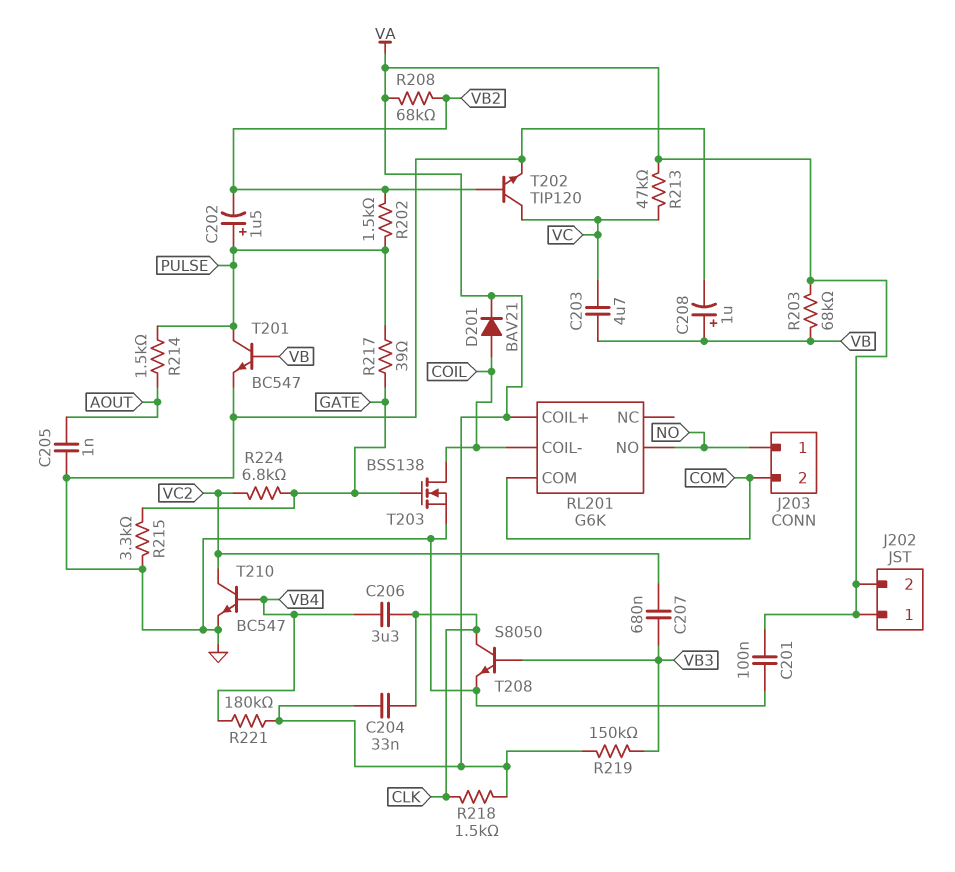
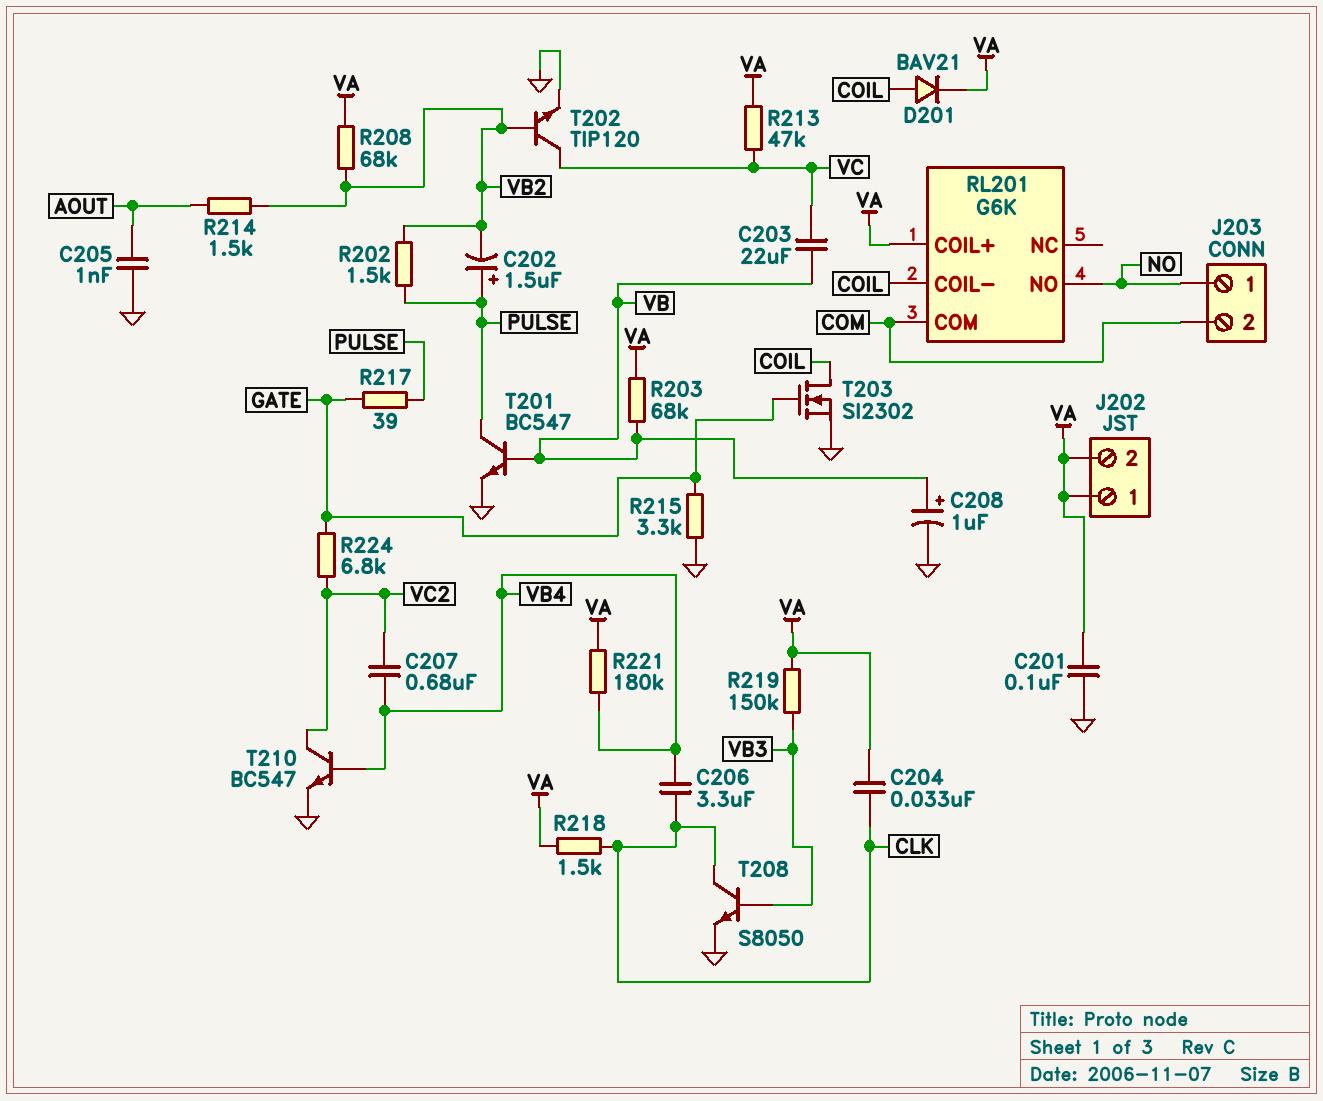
C203: 4.7uF (VB, VC) -> 22uF (VB, VC)
C207: 680nF (VB3, VC2) -> 680nF (VB4, VC2)
R214: 1.5k (AOUT, PULSE) -> 1.5k (AOUT, VB2)
T203: NMOS BSS138 (G GATE, D COIL, S GND) -> NMOS SI2302 (G GATE, D COIL, S GND)

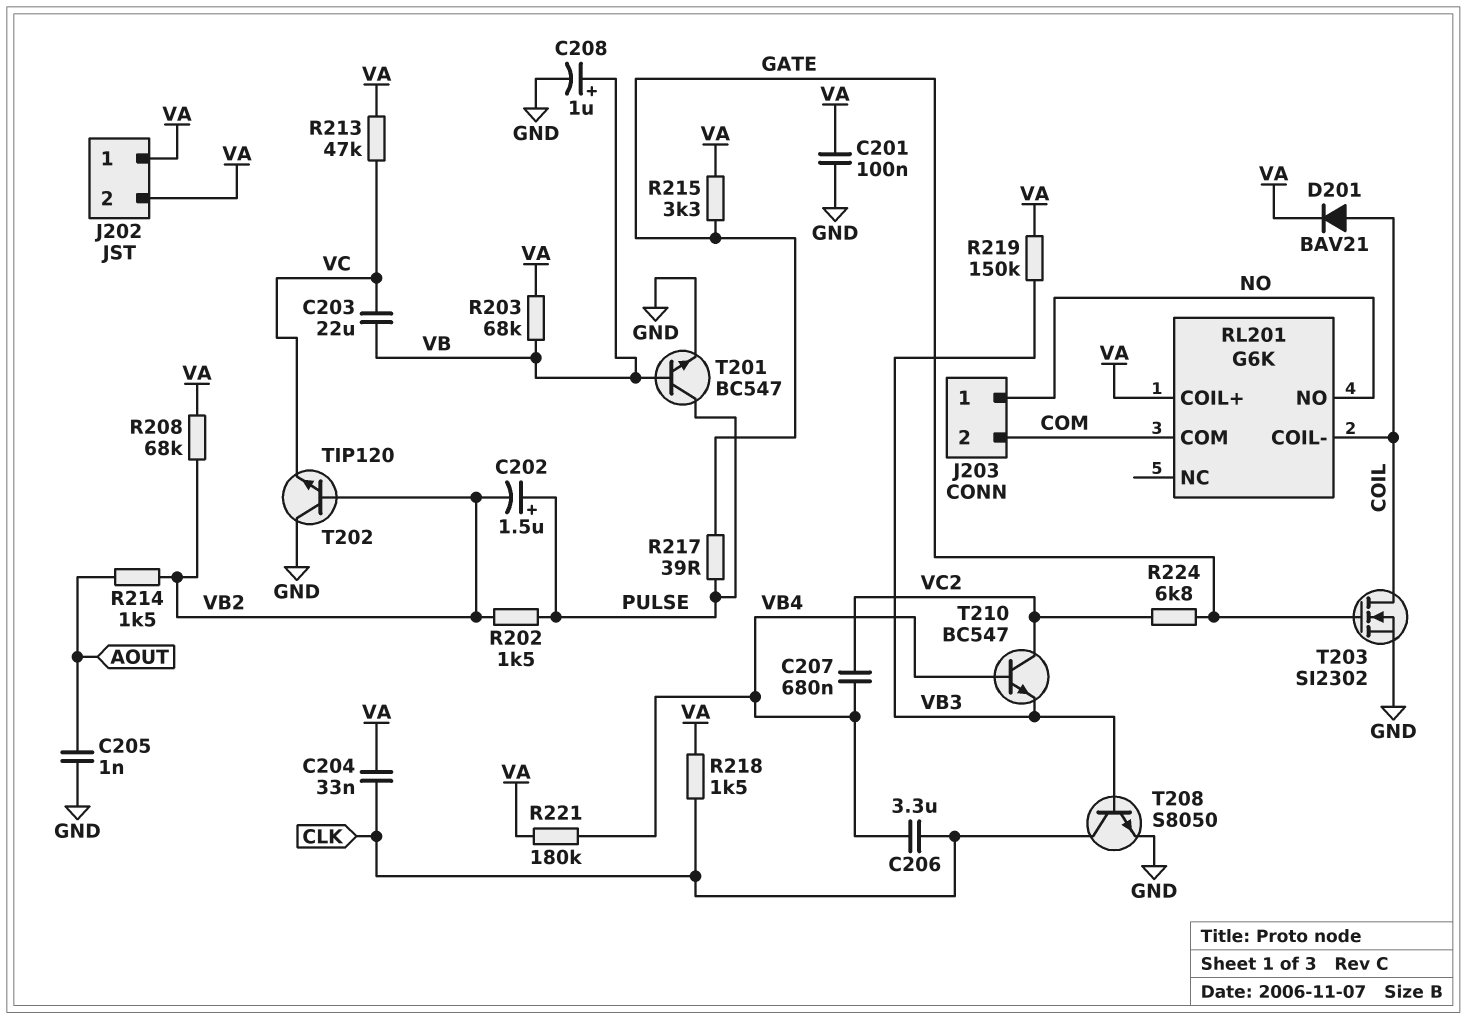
R215: 3.3k (GATE, GND) -> 3.3k (GATE, VA)
T202: NPN TIP120 (B VB2, C VC, E GND) -> NPN TIP120 (B VB2, C GND, E VC)
T210: NPN BC547 (B VB4, C VC2, E GND) -> NPN BC547 (B VB4, C VC2, E VB3)

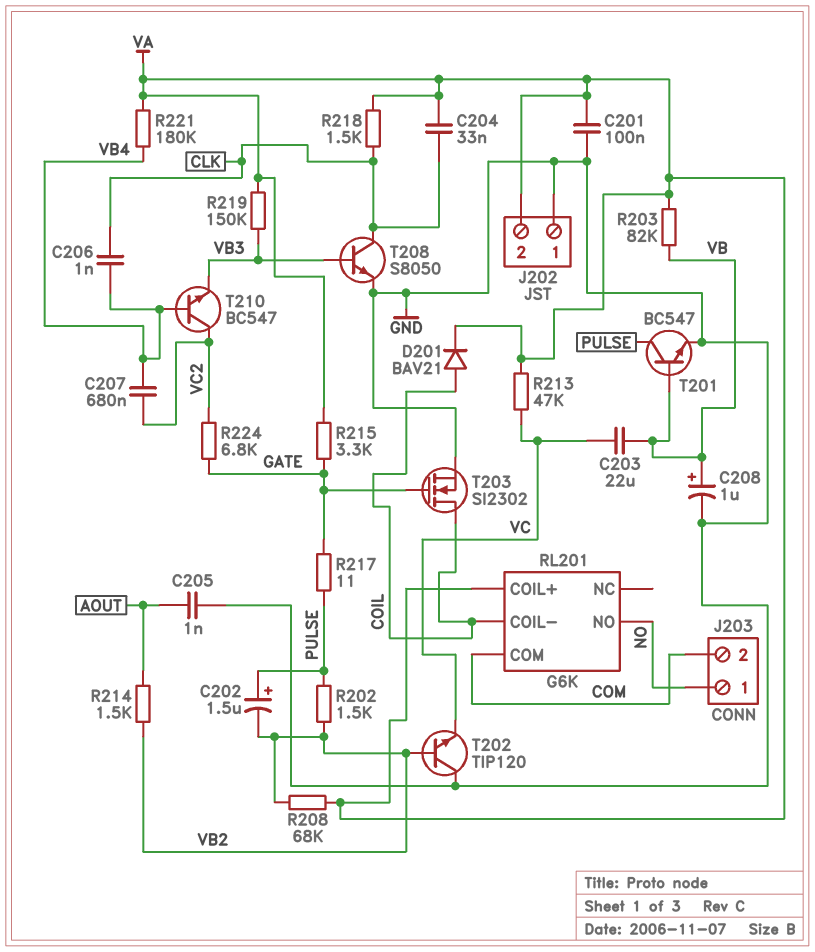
C206: 3.3uF (CLK, VB4) -> 1nF (CLK, VB4)
J202 pin 1: VA -> GND
R203: 68k (VA, VB) -> 82k (VA, VB)
R217: 39 (GATE, PULSE) -> 11 (GATE, PULSE)

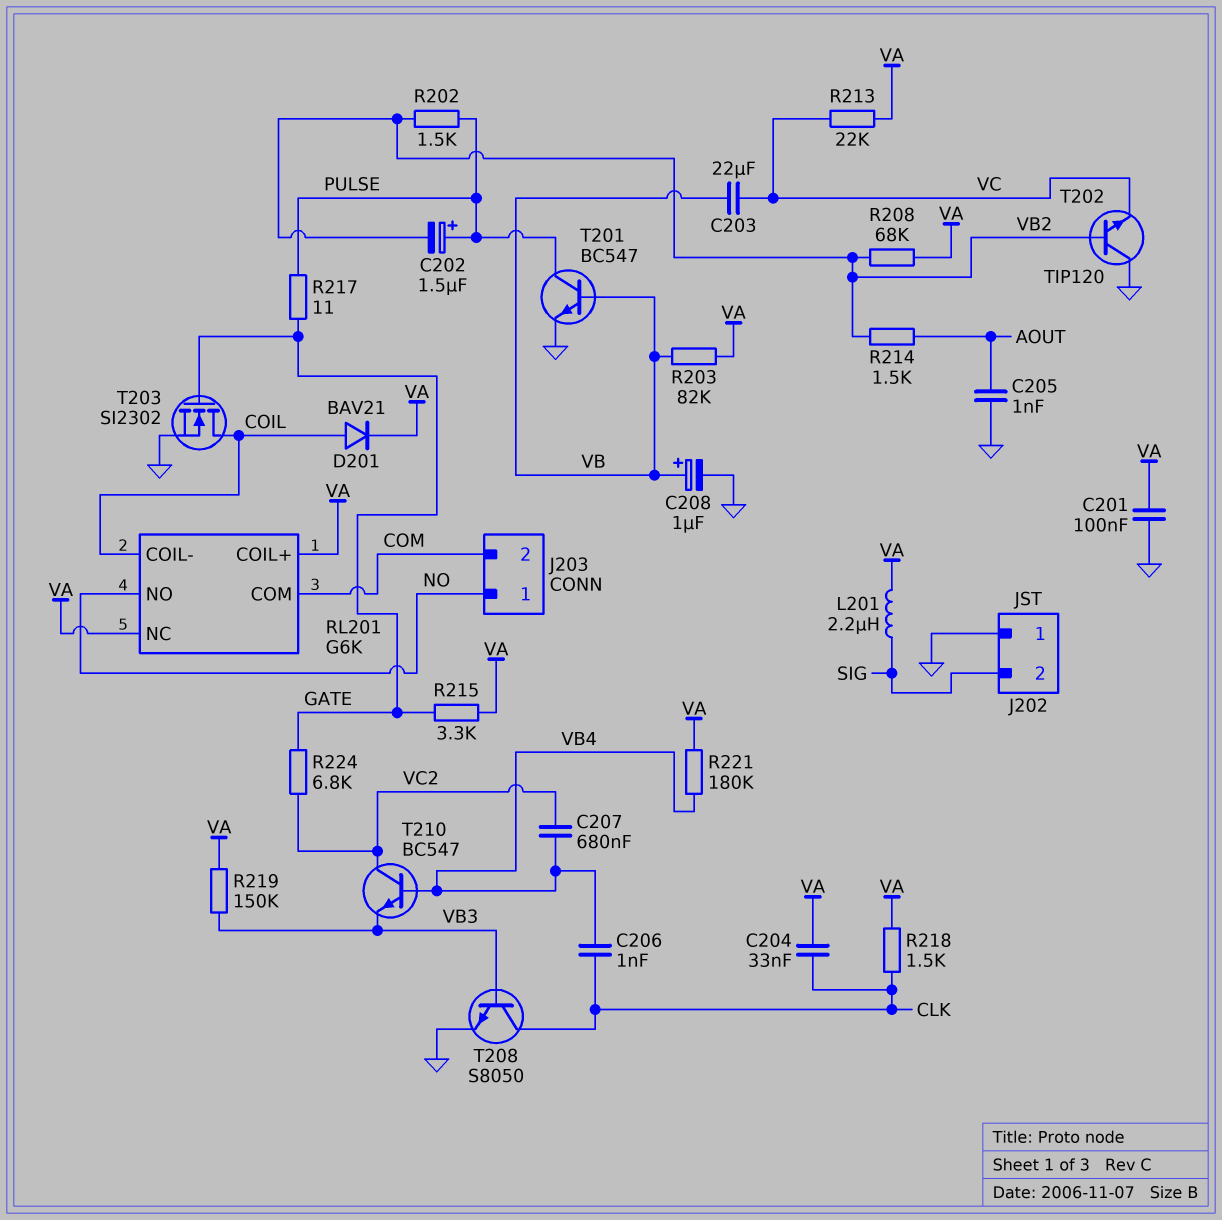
J202 pin 2: VA -> SIG
L201: none -> 2.2uH (SIG, VA)
R213: 47k (VA, VC) -> 22k (VA, VC)
RL201 pin NC: none -> VA

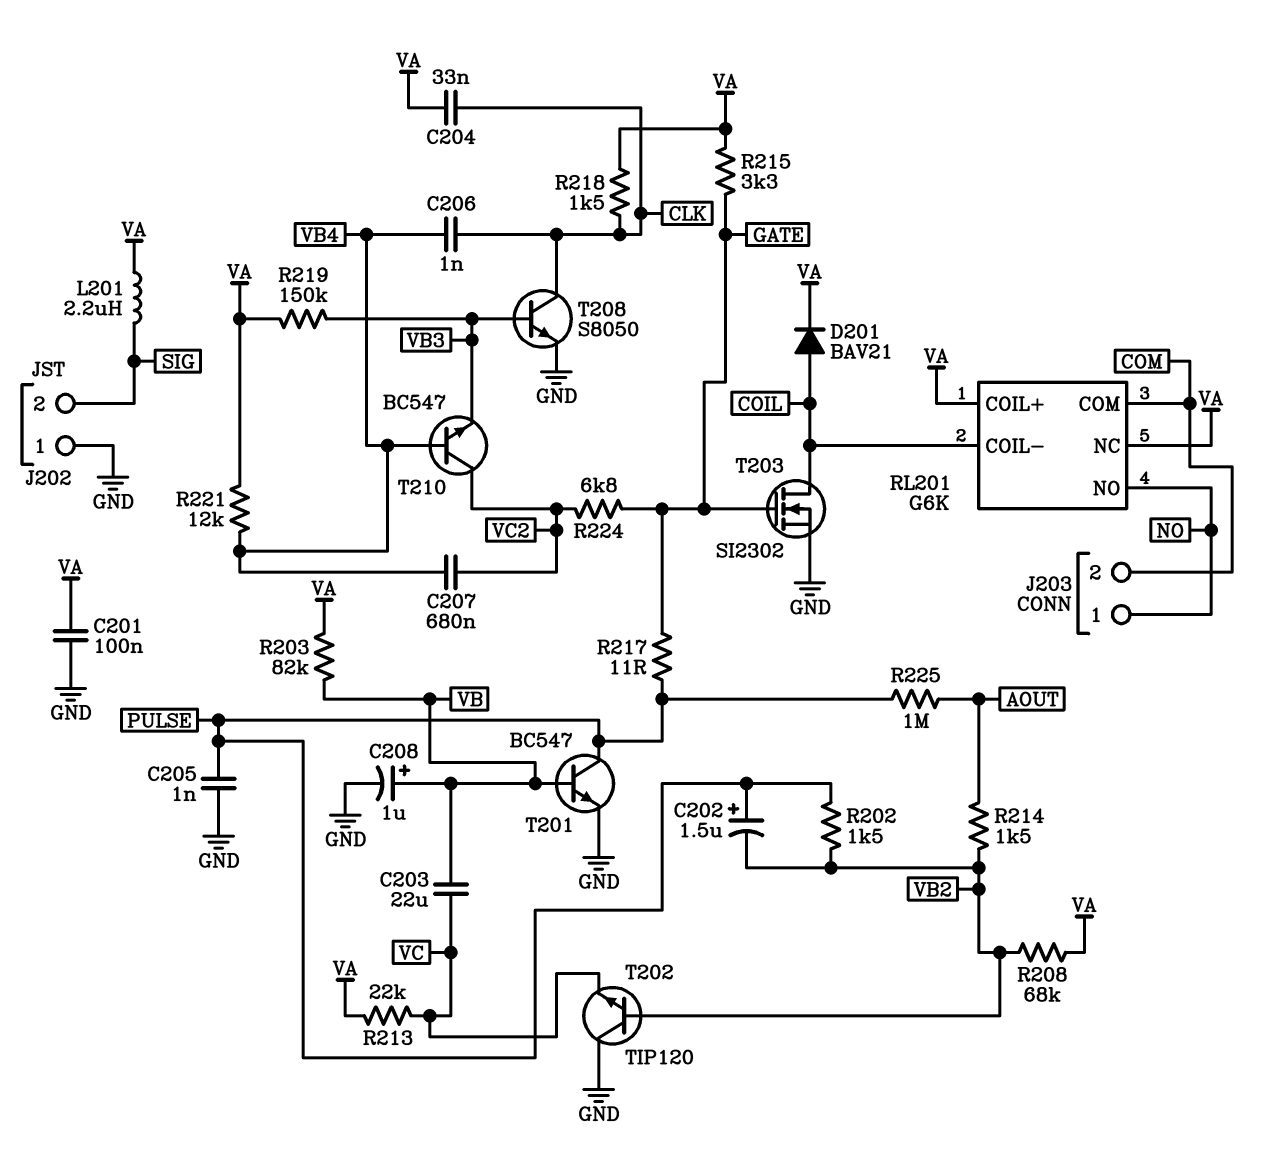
C205: 1nF (AOUT, GND) -> 1nF (GND, PULSE)
R221: 180k (VA, VB4) -> 12k (VA, VB4)
R225: none -> 1M (AOUT, PULSE)

